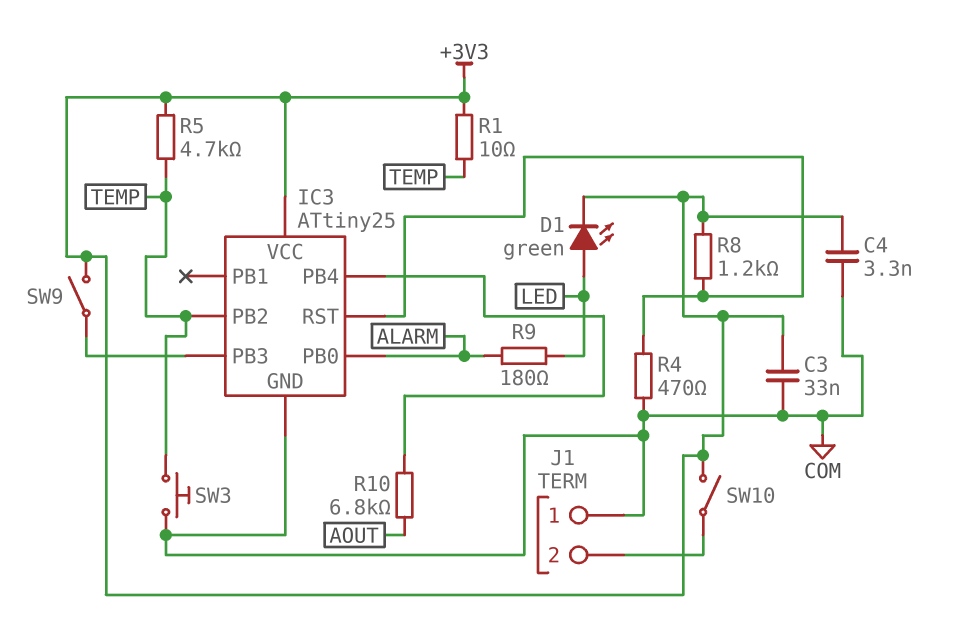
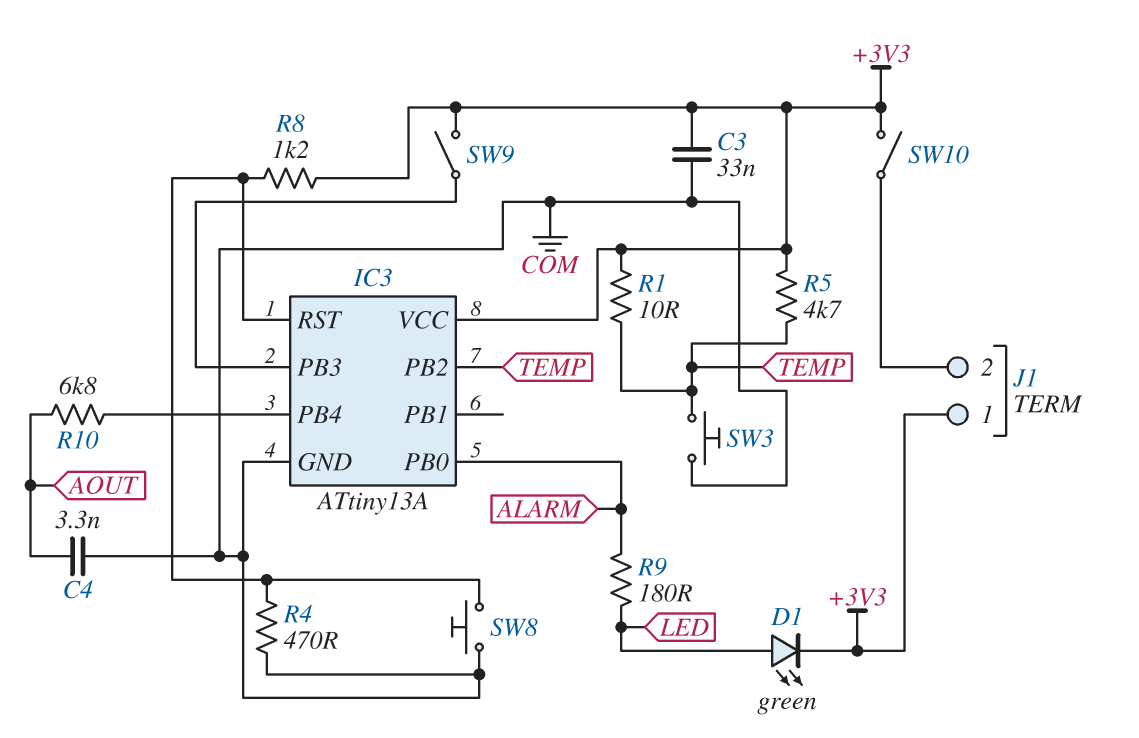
C4: 3.3nF (+3V3, COM) -> 3.3nF (AOUT, COM)
IC3: ATtiny25 -> ATtiny13A
J1 pin 1: COM -> +3V3
SW8: none -> button (COM, IC3/RST)

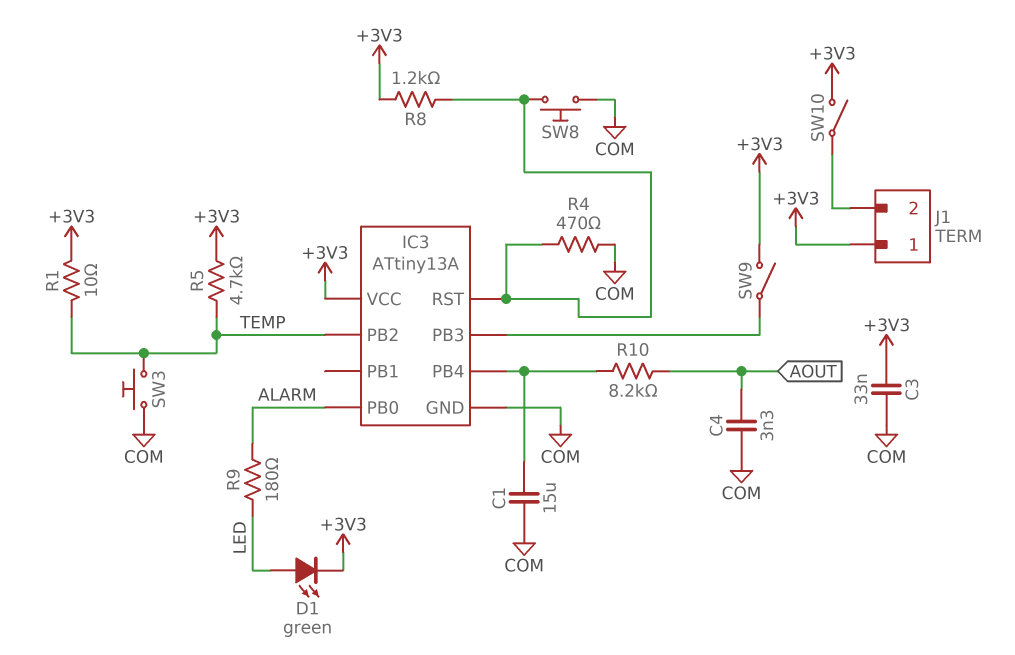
C1: none -> 15uF (COM, IC3/PB4)
R10: 6.8k (AOUT, IC3/PB4) -> 8.2k (AOUT, IC3/PB4)

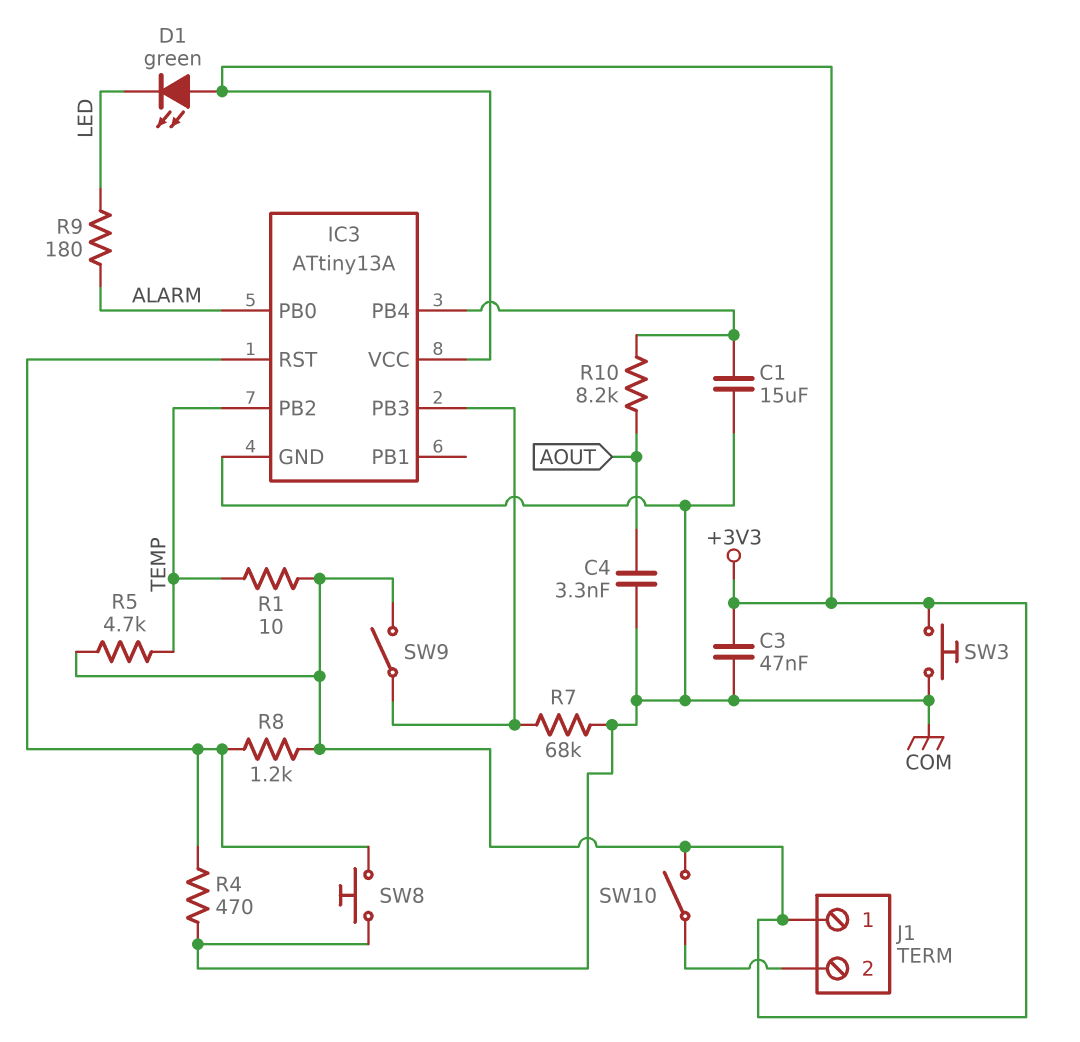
C3: 33nF (+3V3, COM) -> 47nF (+3V3, COM)
D1: LED green (A LED, K +3V3) -> LED green (A +3V3, K LED)
R7: none -> 68k (COM, IC3/PB3)
SW3: button (COM, TEMP) -> button (+3V3, COM)

